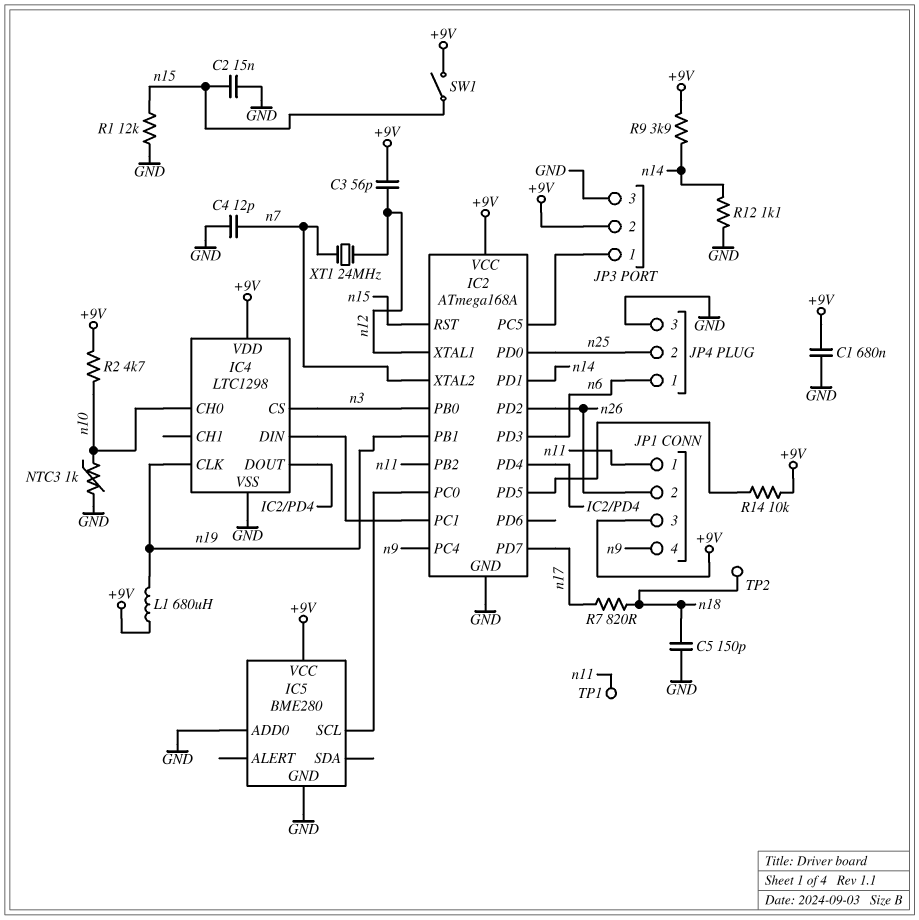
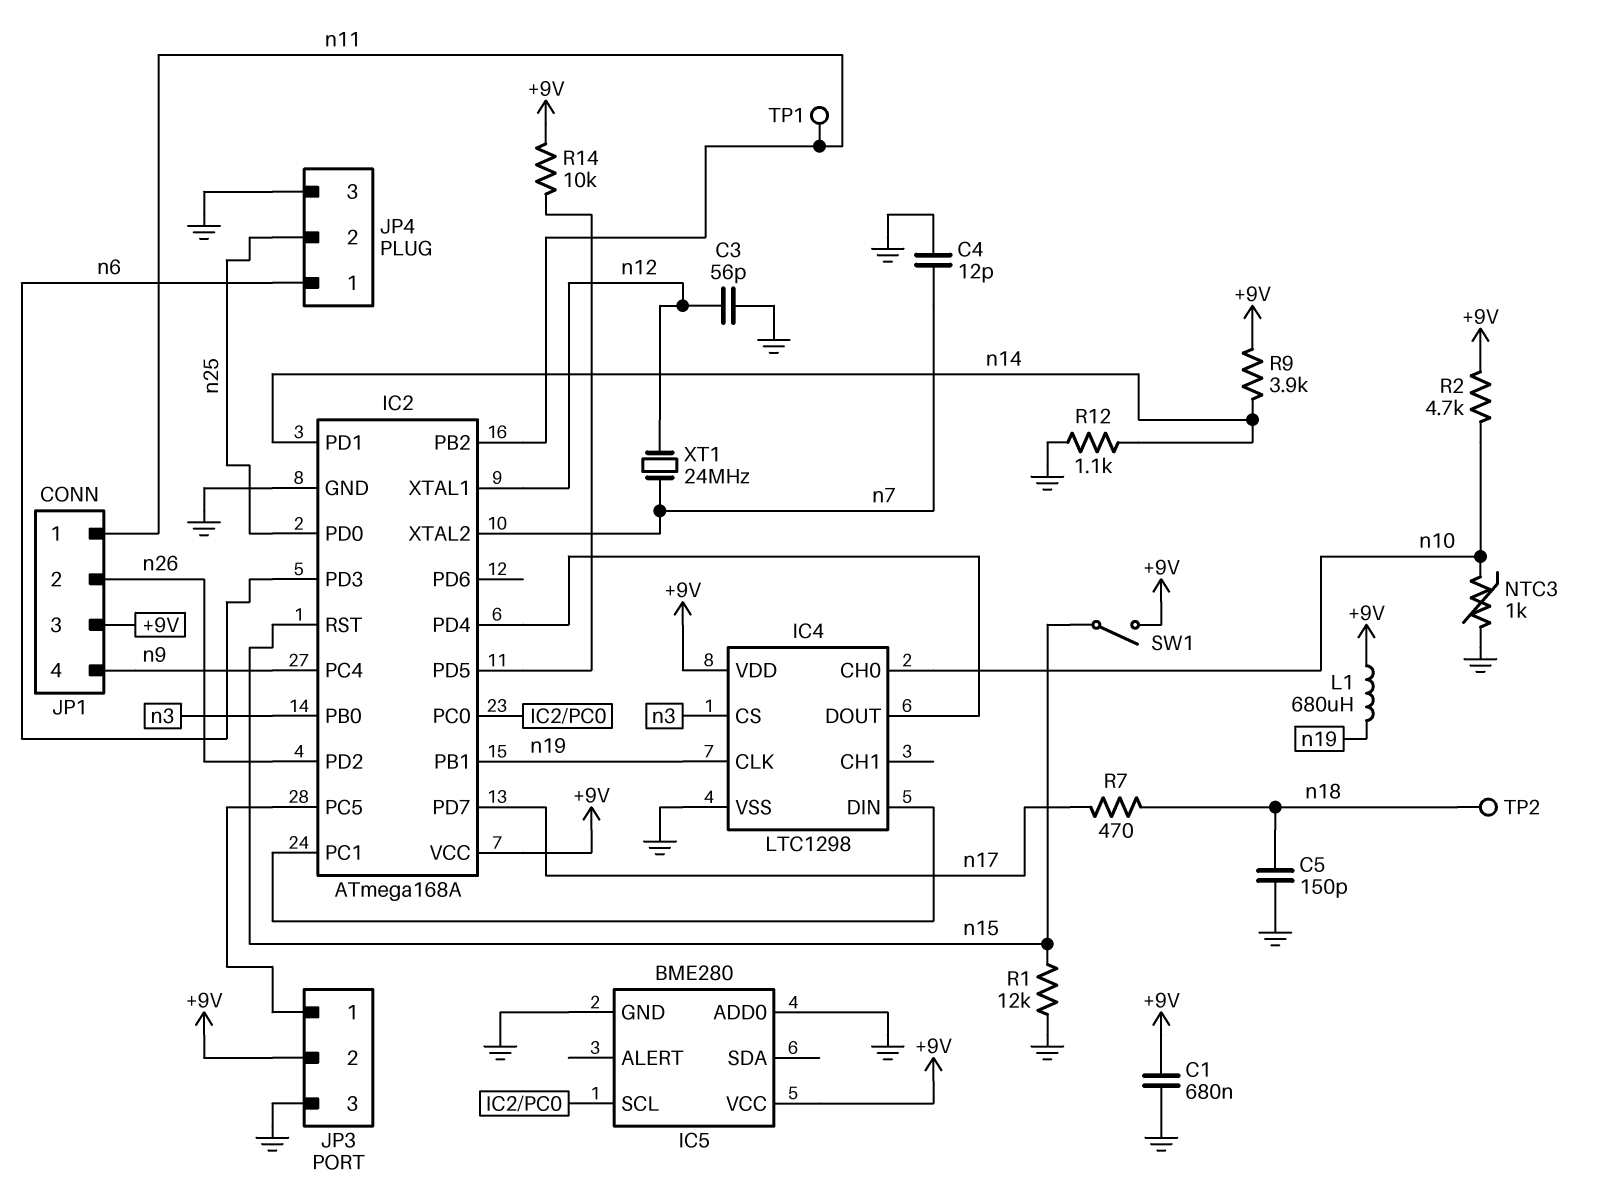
C2: 15nF (GND, n15) -> none
C3: 56pF (+9V, n12) -> 56pF (GND, n12)
R7: 820 (n17, n18) -> 470 (n17, n18)

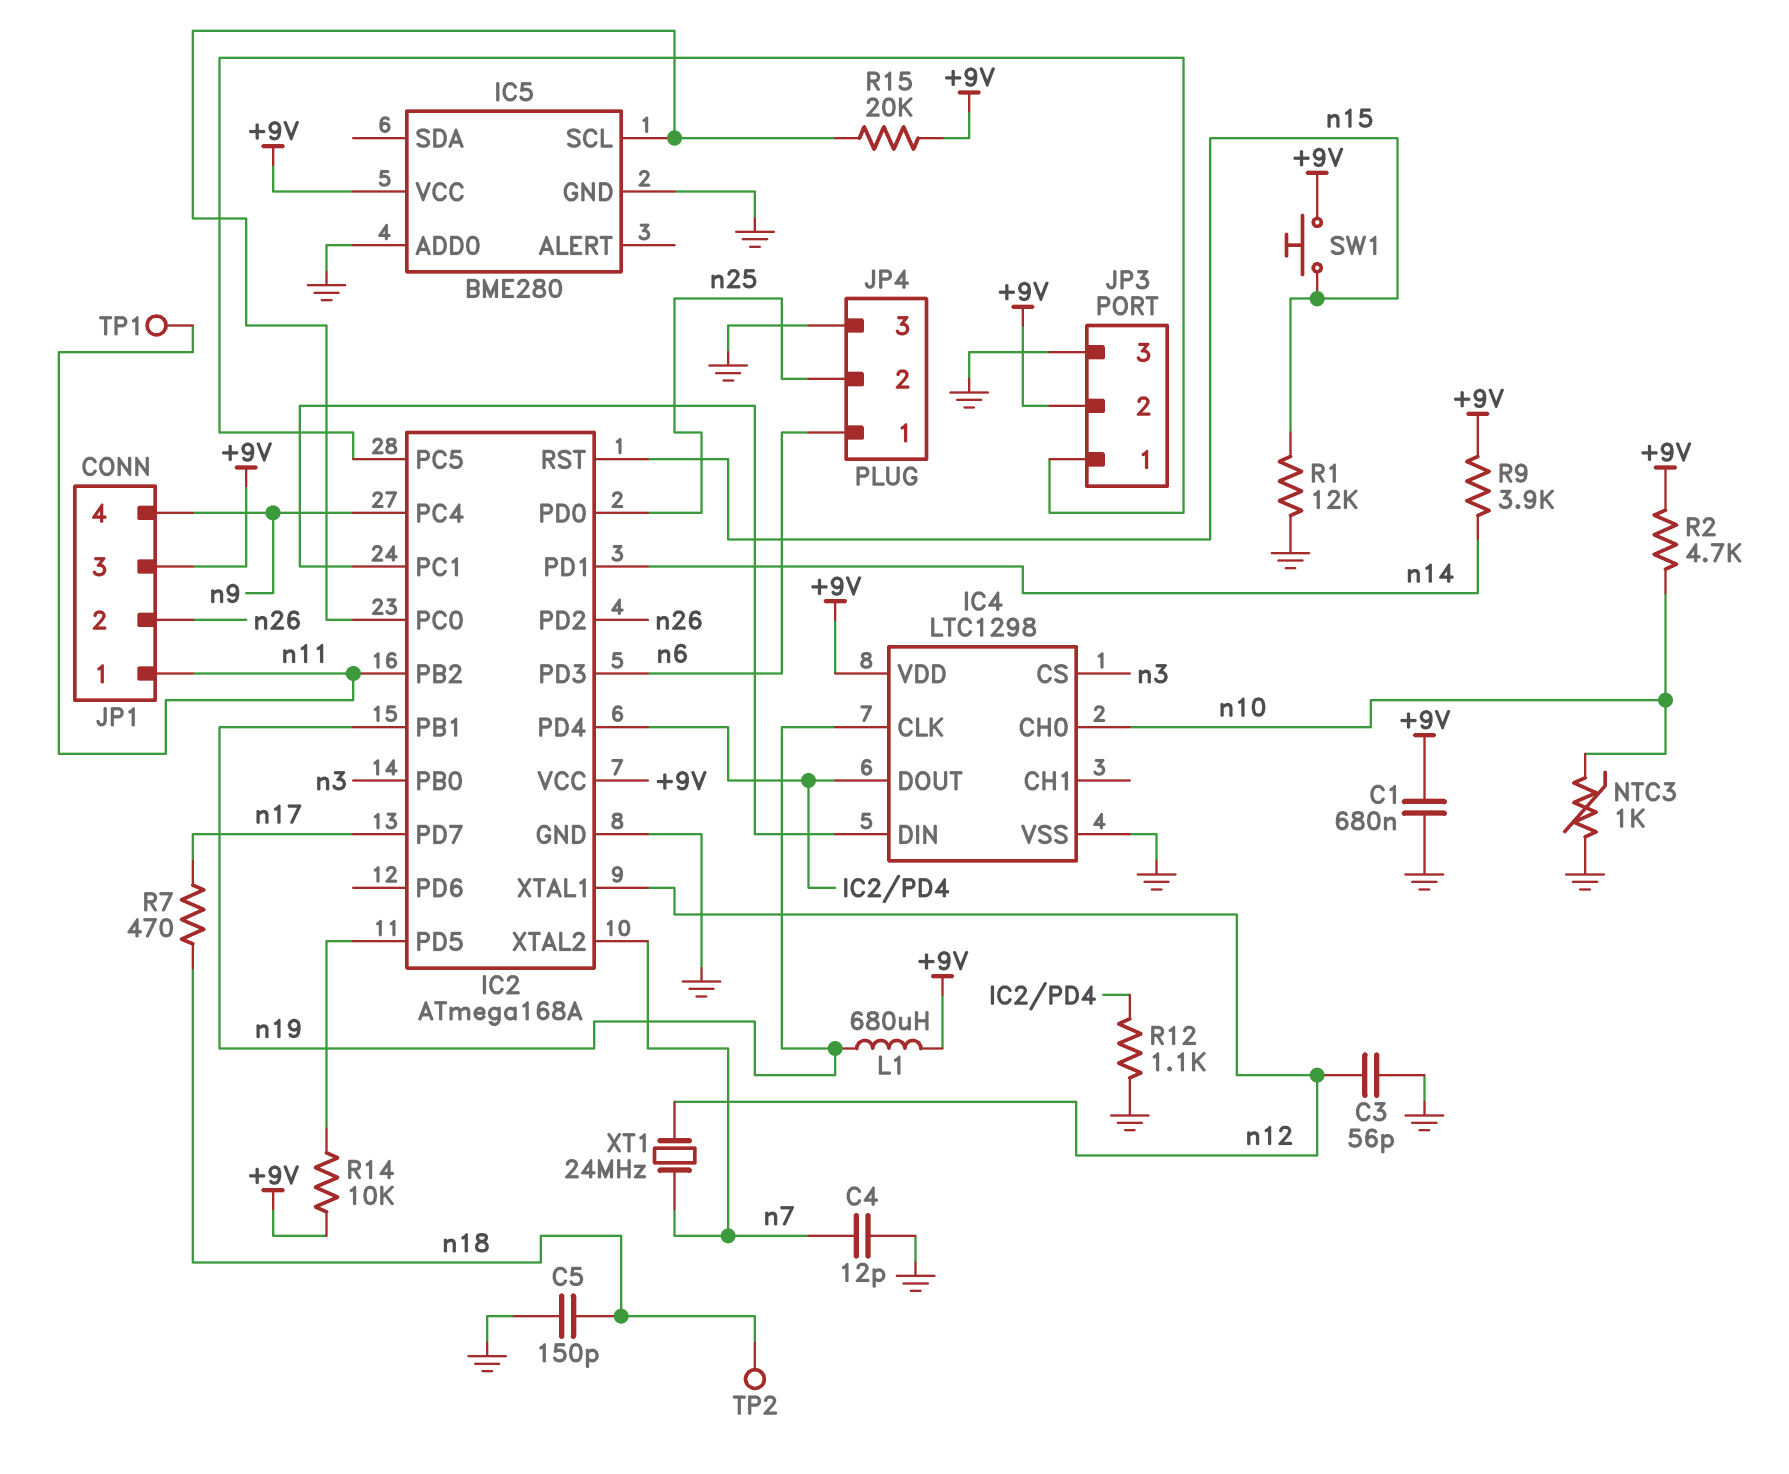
R12: 1.1k (GND, n14) -> 1.1k (GND, IC2/PD4)
R15: none -> 20k (+9V, IC2/PC0)
SW1: switch (+9V, n15) -> button (+9V, n15)

